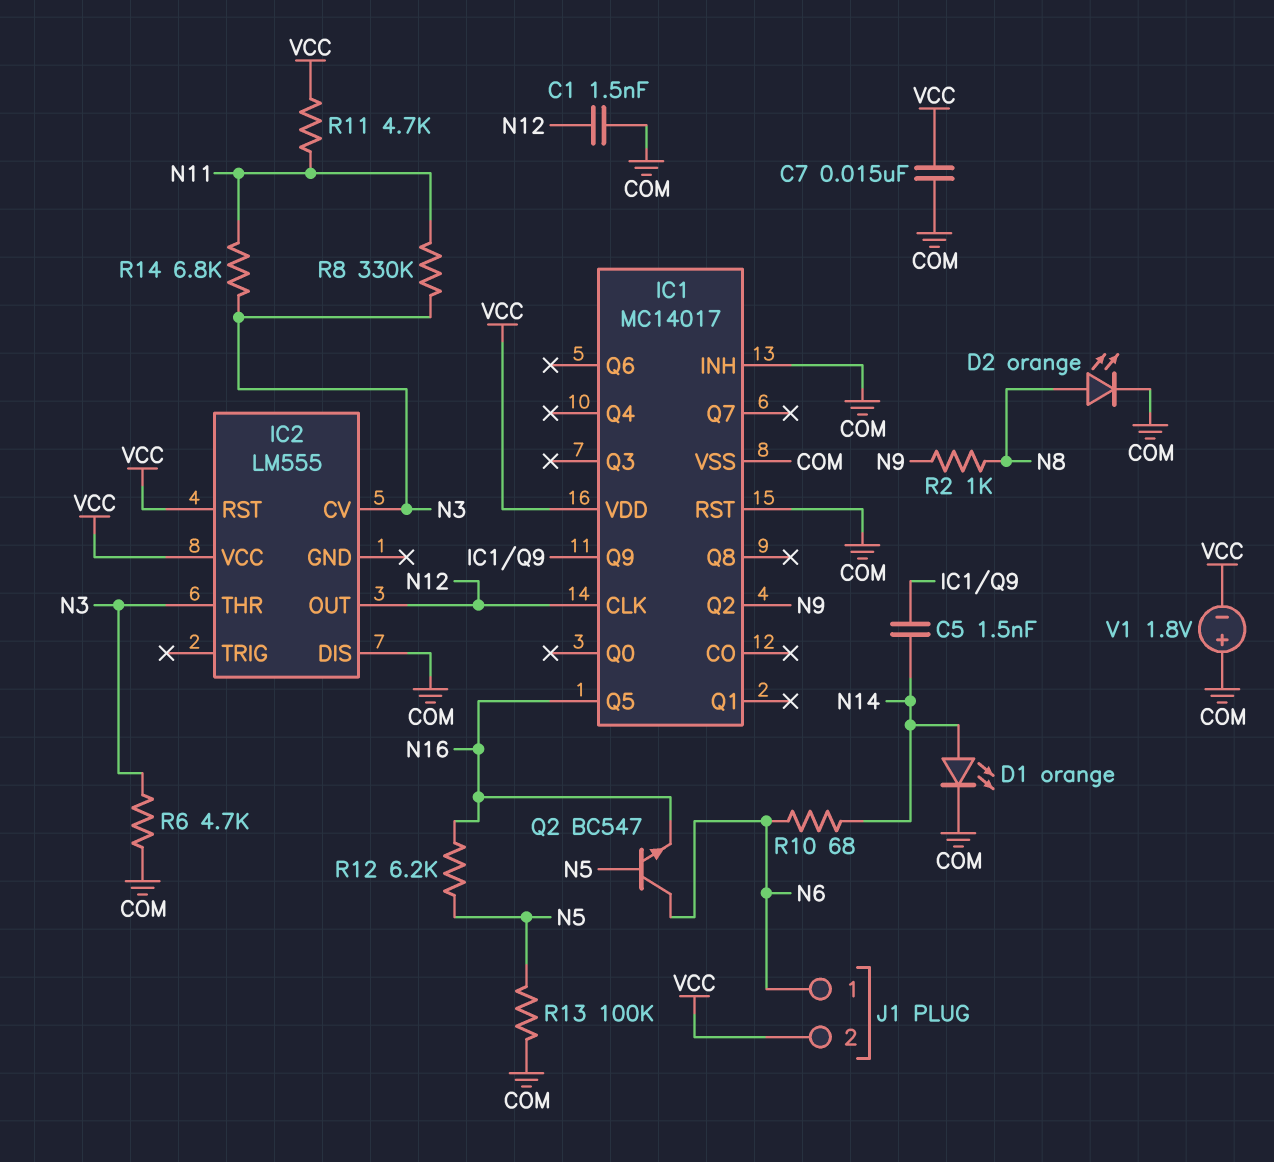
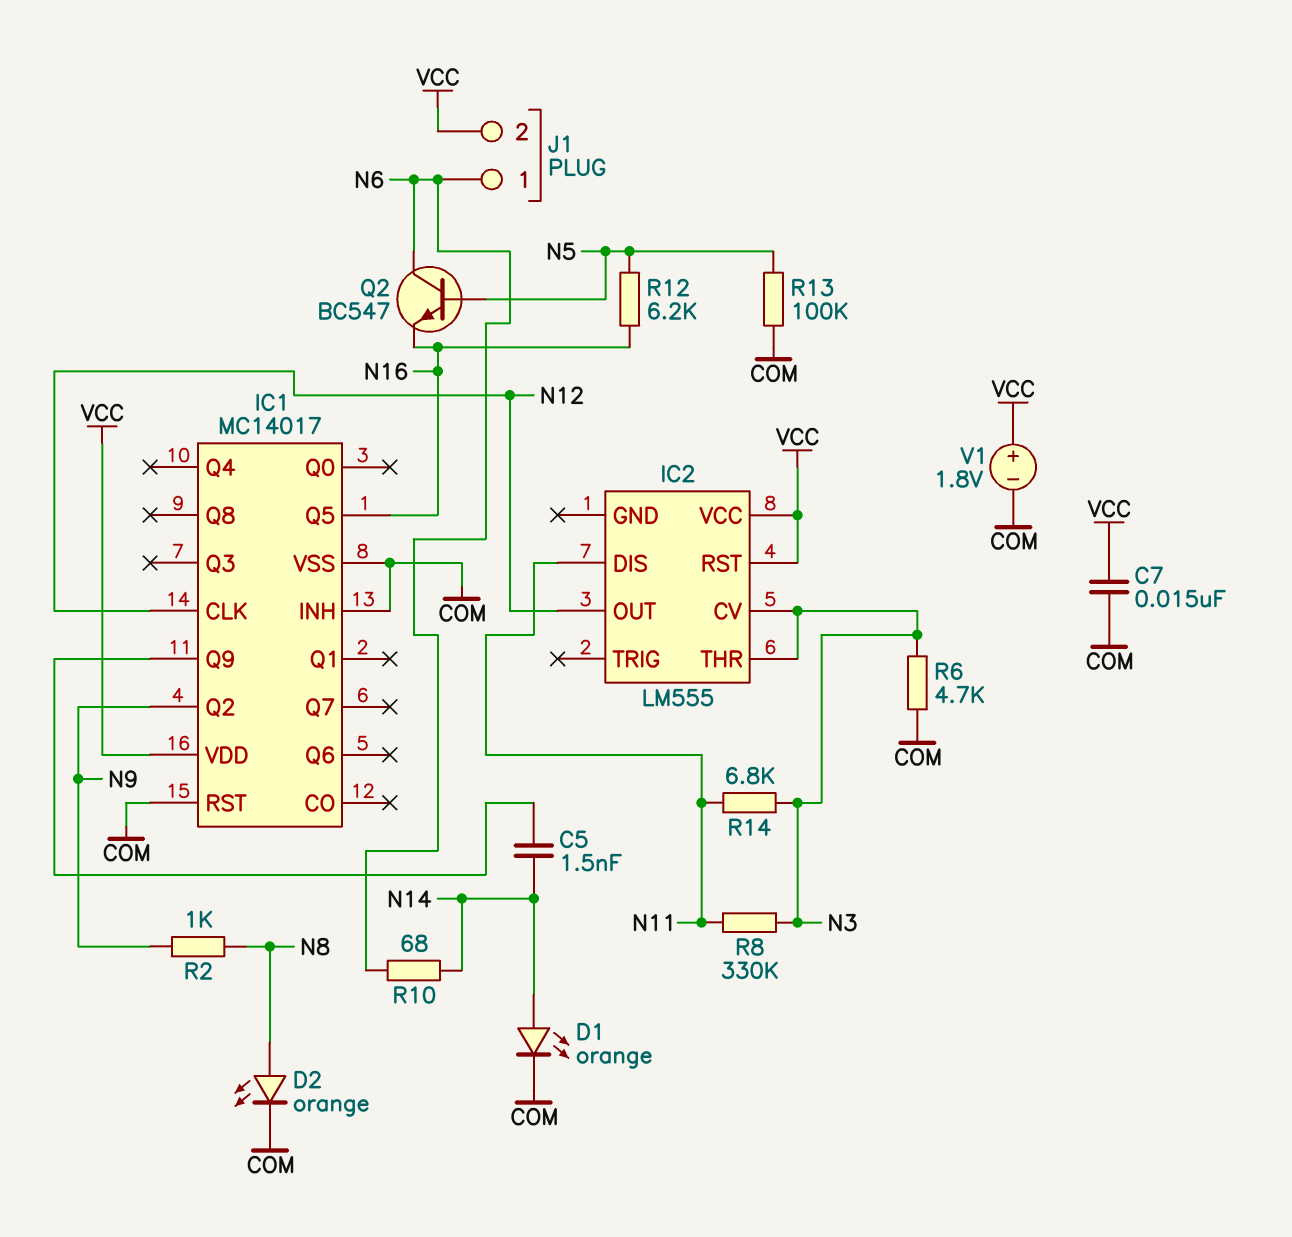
C1: 1.5nF (COM, N12) -> none
IC2 pin DIS: COM -> N11
R11: 4.7k (N11, VCC) -> none
V1: 1.8V (plus COM, minus VCC) -> 1.8V (plus VCC, minus COM)

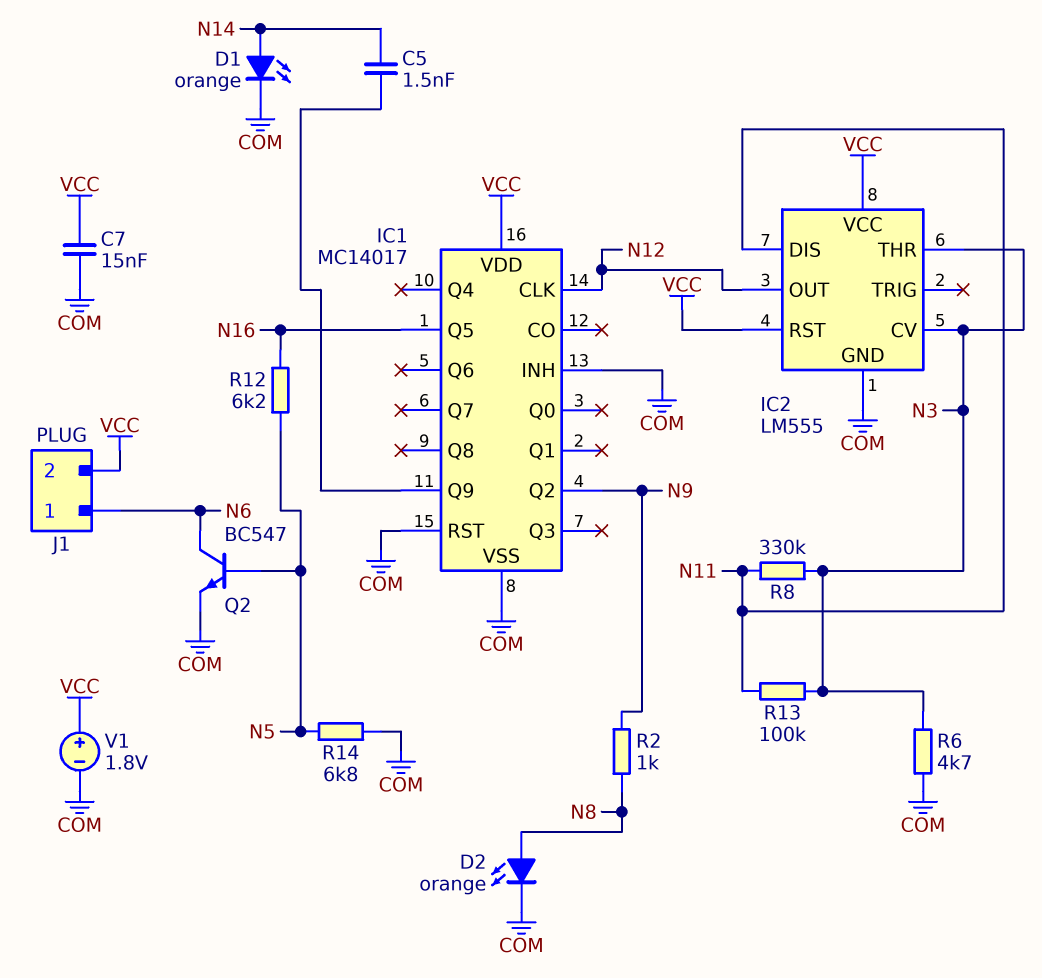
IC2 pin GND: none -> COM
Q2: NPN BC547 (B N5, C N6, E N16) -> NPN BC547 (B N5, C N6, E COM)
R10: 68 (N6, N14) -> none
R13: 100k (COM, N5) -> 100k (N3, N11)
R14: 6.8k (N3, N11) -> 6.8k (COM, N5)

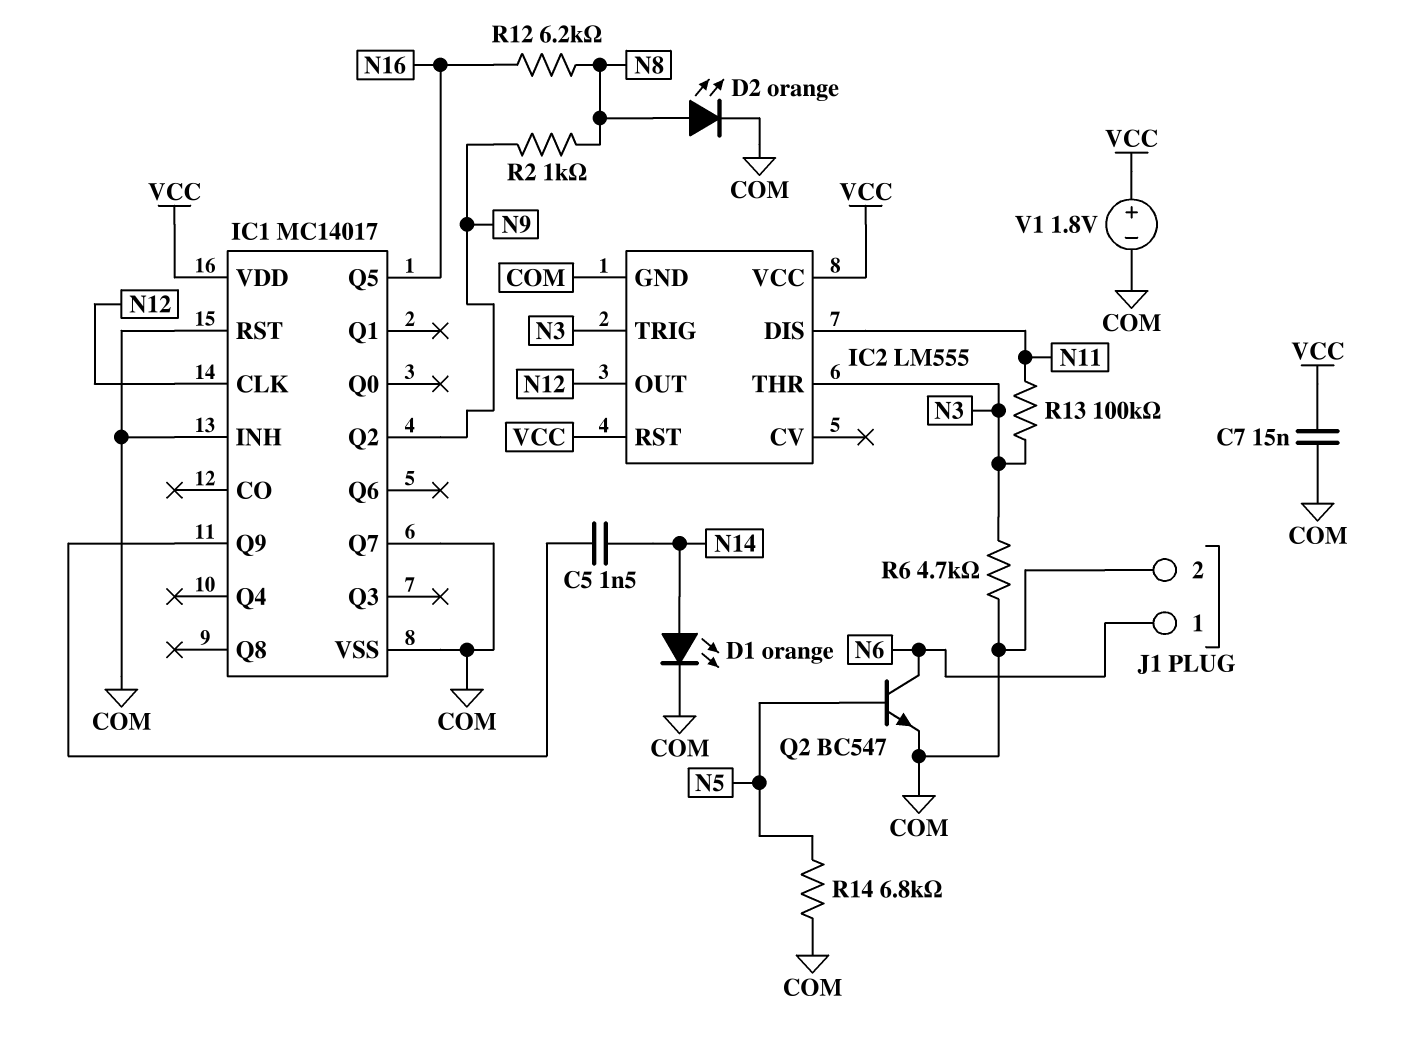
IC1 pin Q7: none -> COM
IC2 pin CV: N3 -> none
IC2 pin TRIG: none -> N3
J1 pin 2: VCC -> COM
R8: 330k (N3, N11) -> none
R12: 6.2k (N5, N16) -> 6.2k (N8, N16)

